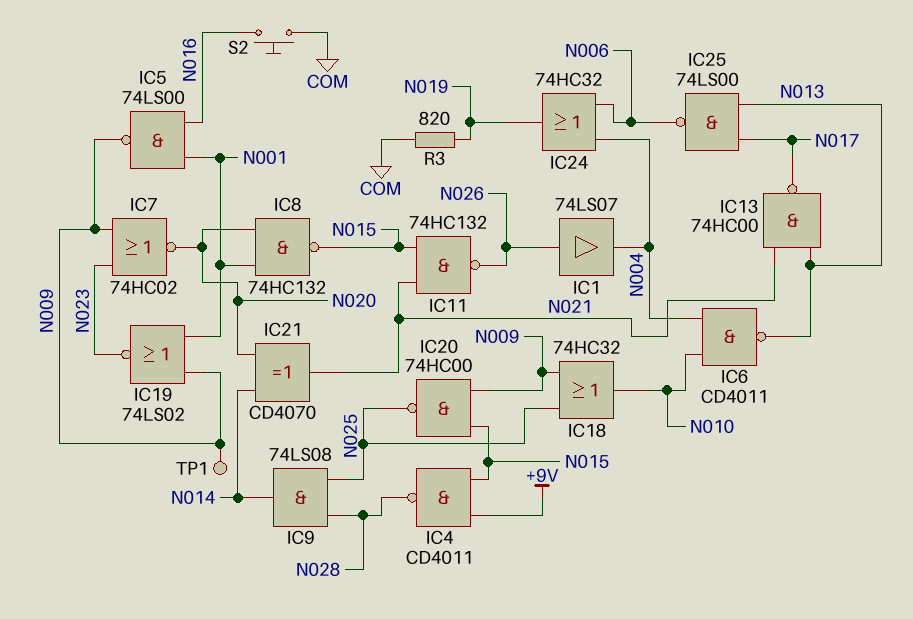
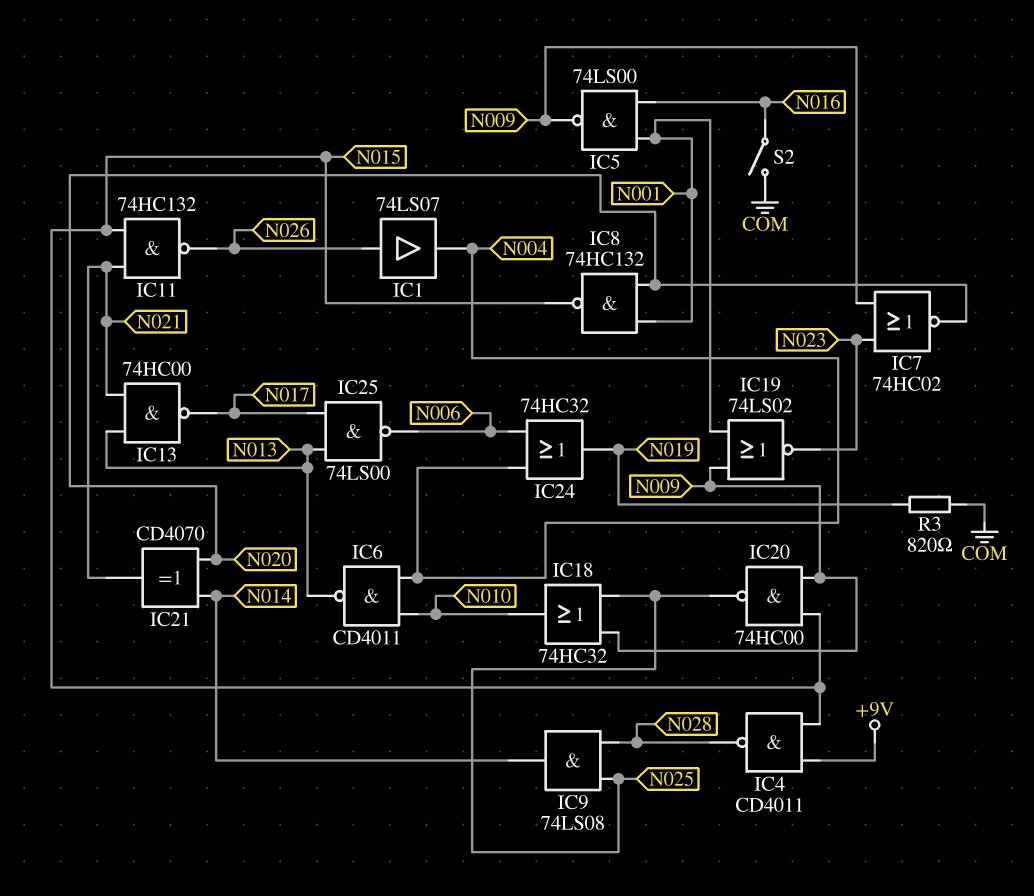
S2: button (COM, N016) -> switch (COM, N016)
TP1: test point (N009) -> none

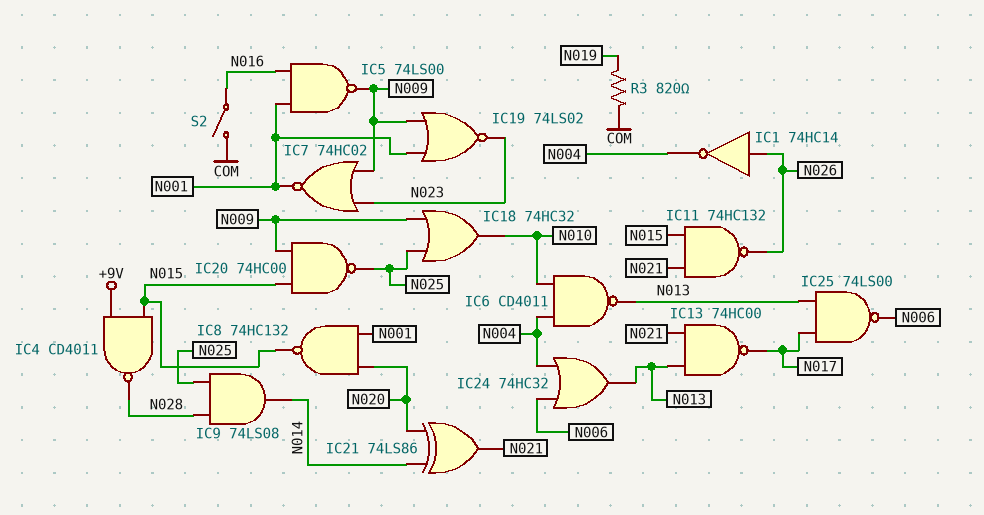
IC1: buffer 74LS07 (in N026, out N004) -> NOT 74HC14 (in N026, out N004)
IC7: NOR 74HC02 (in N009, in N023, out N020) -> NOR 74HC02 (in N009, in N023, out N001)
IC21: XOR CD4070 (in N014, in N020, out N021) -> XOR 74LS86 (in N014, in N020, out N021)
IC24: OR 74HC32 (in N004, in N006, out N019) -> OR 74HC32 (in N004, in N006, out N013)

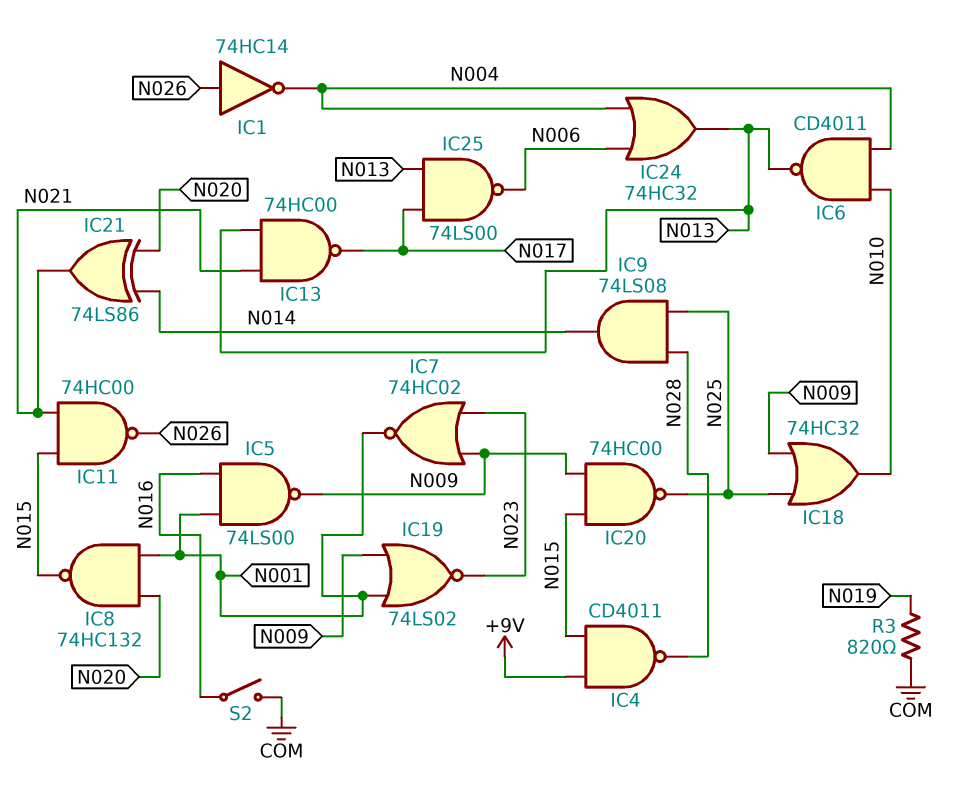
IC11: NAND 74HC132 (in N015, in N021, out N026) -> NAND 74HC00 (in N015, in N021, out N026)

